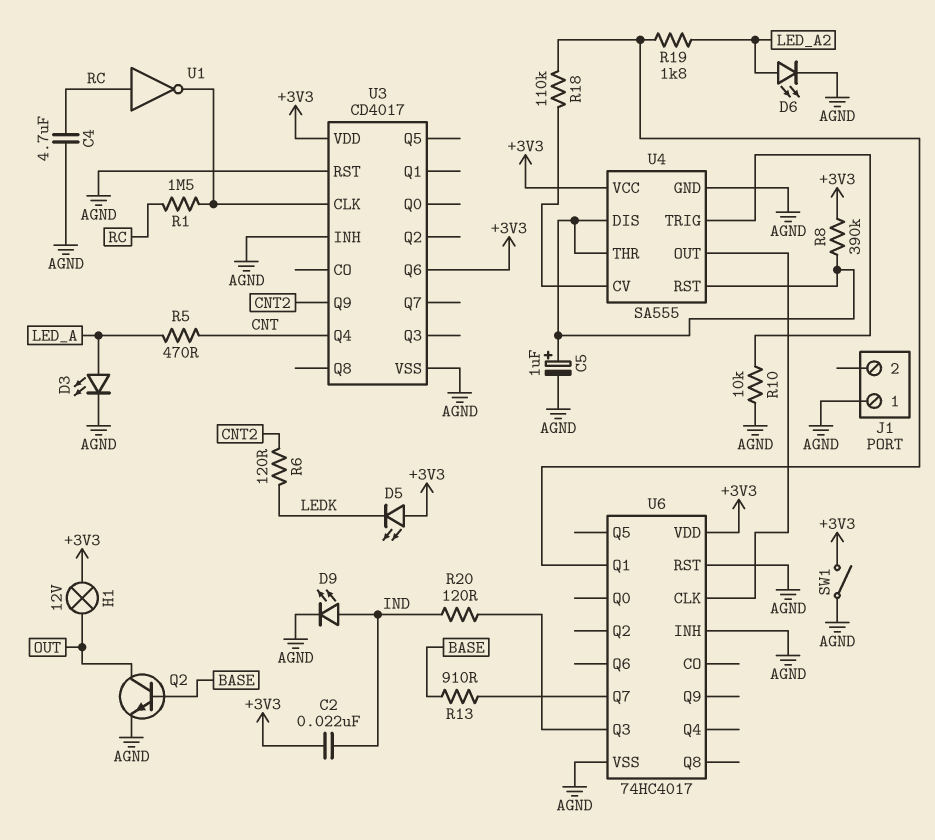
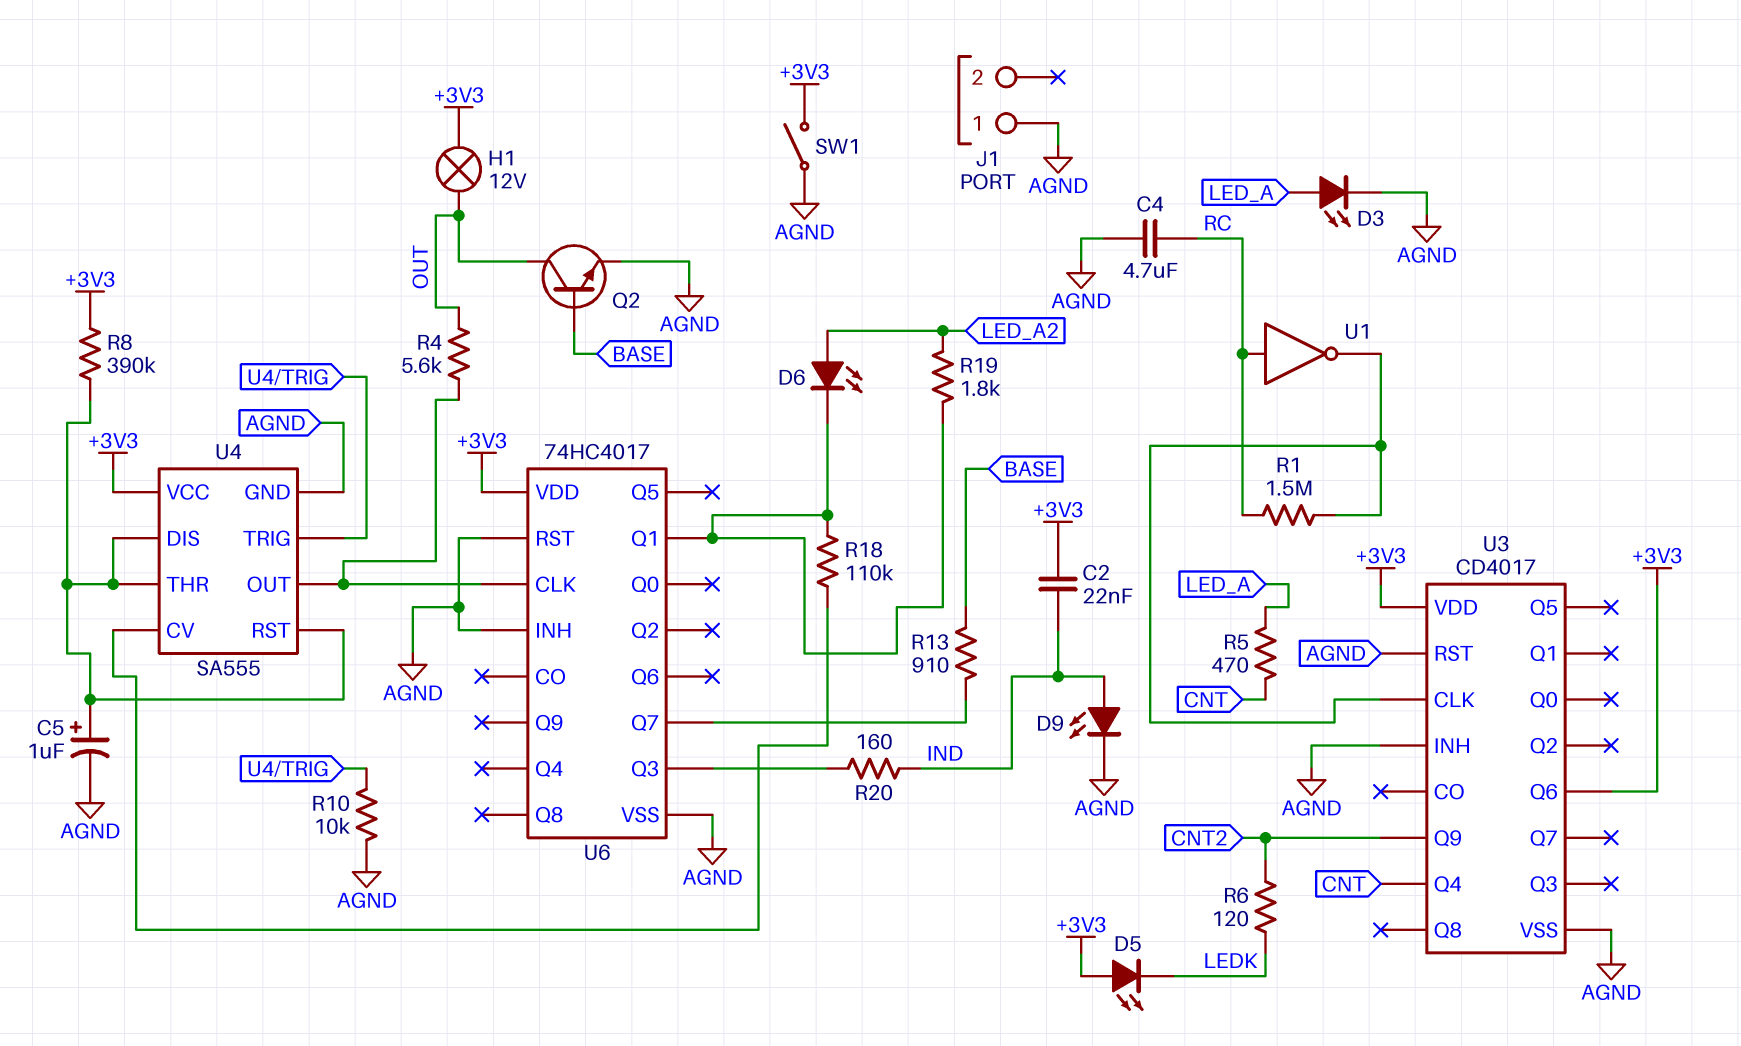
D6: LED (A LED_A2, K AGND) -> LED (A LED_A2, K U6/Q1)
R4: none -> 5.6k (OUT, U4/OUT)
R20: 120 (IND, U6/Q3) -> 160 (IND, U6/Q3)

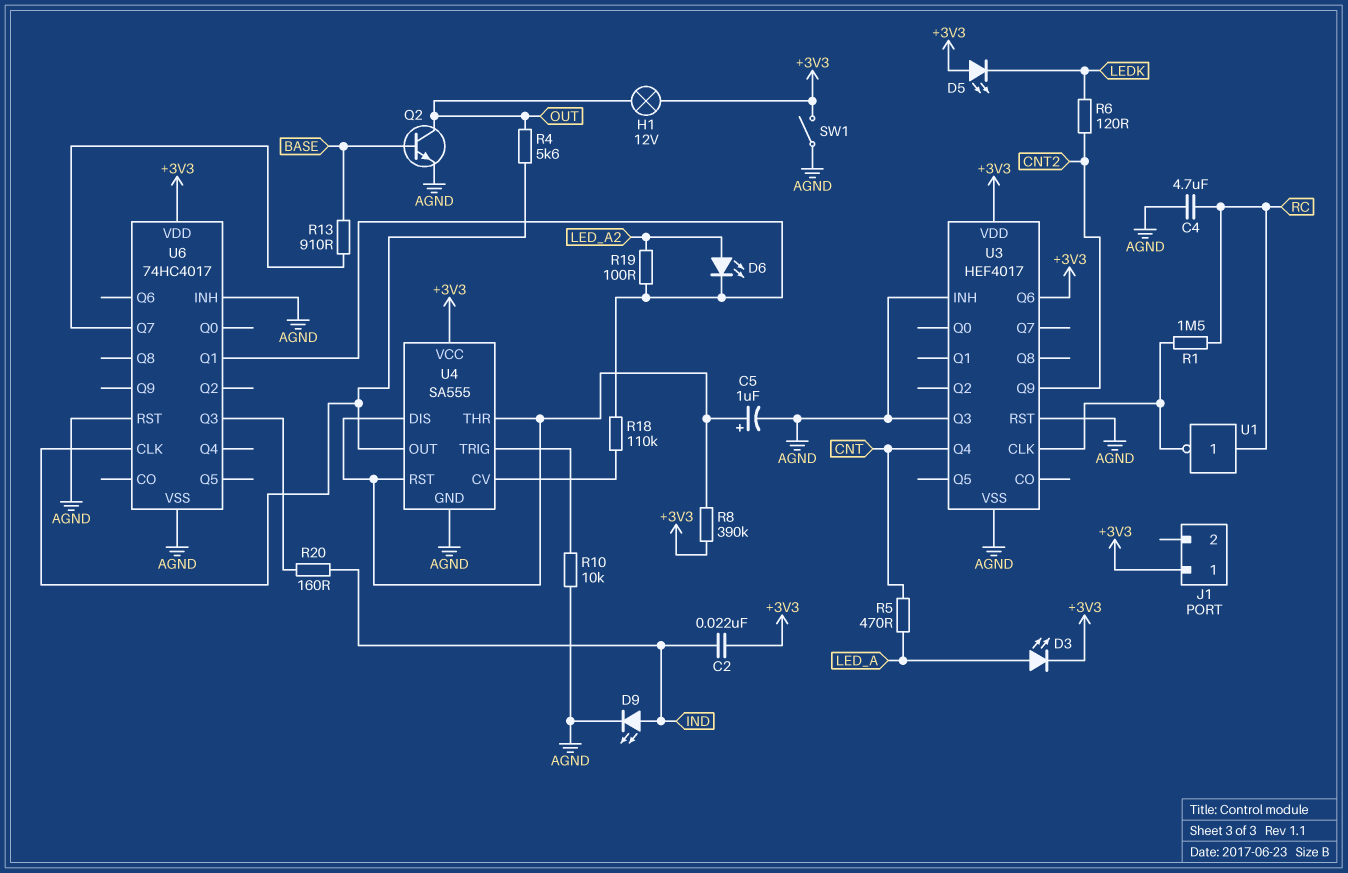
D3: LED (A LED_A, K AGND) -> LED (A LED_A, K +3V3)
J1 pin 1: AGND -> +3V3
R19: 1.8k (LED_A2, U6/Q1) -> 100 (LED_A2, U6/Q1)
U3: CD4017 -> HEF4017
U3 pin Q3: none -> AGND

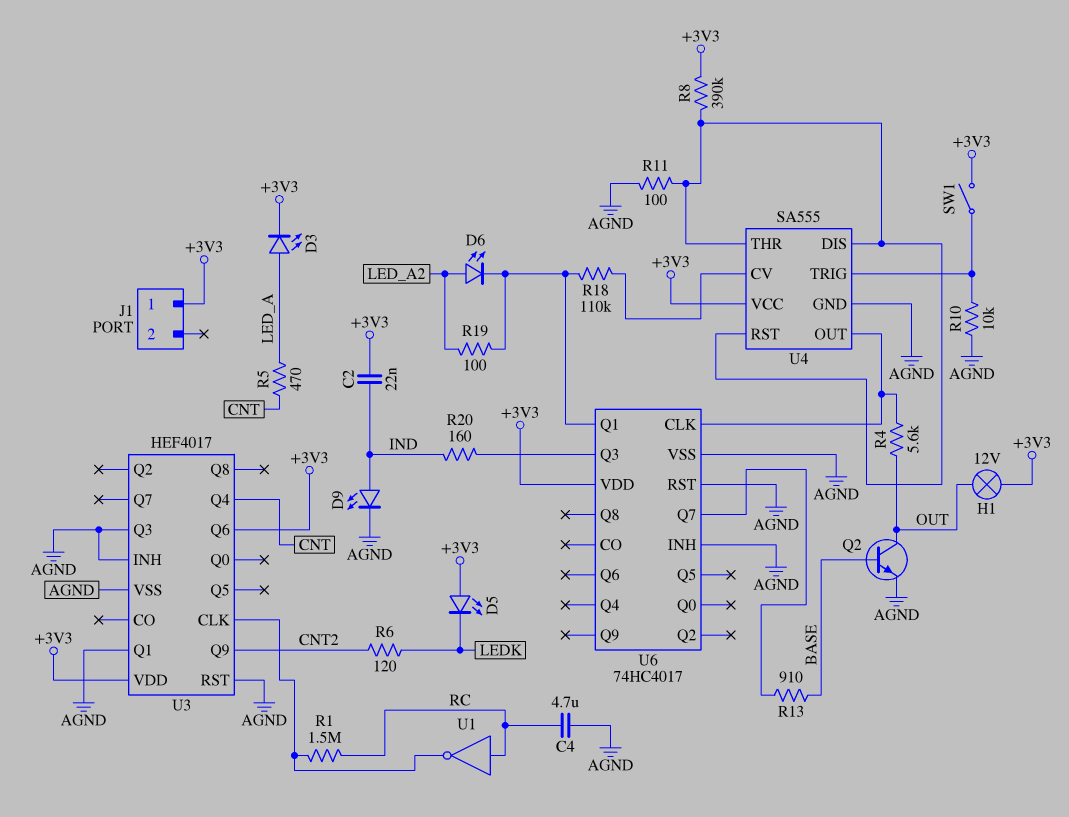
C5: 1uF (plus U4/DIS, minus AGND) -> none
R11: none -> 100 (AGND, U4/DIS)
SW1: switch (+3V3, AGND) -> switch (+3V3, U4/TRIG)
U3 pin Q1: none -> AGND

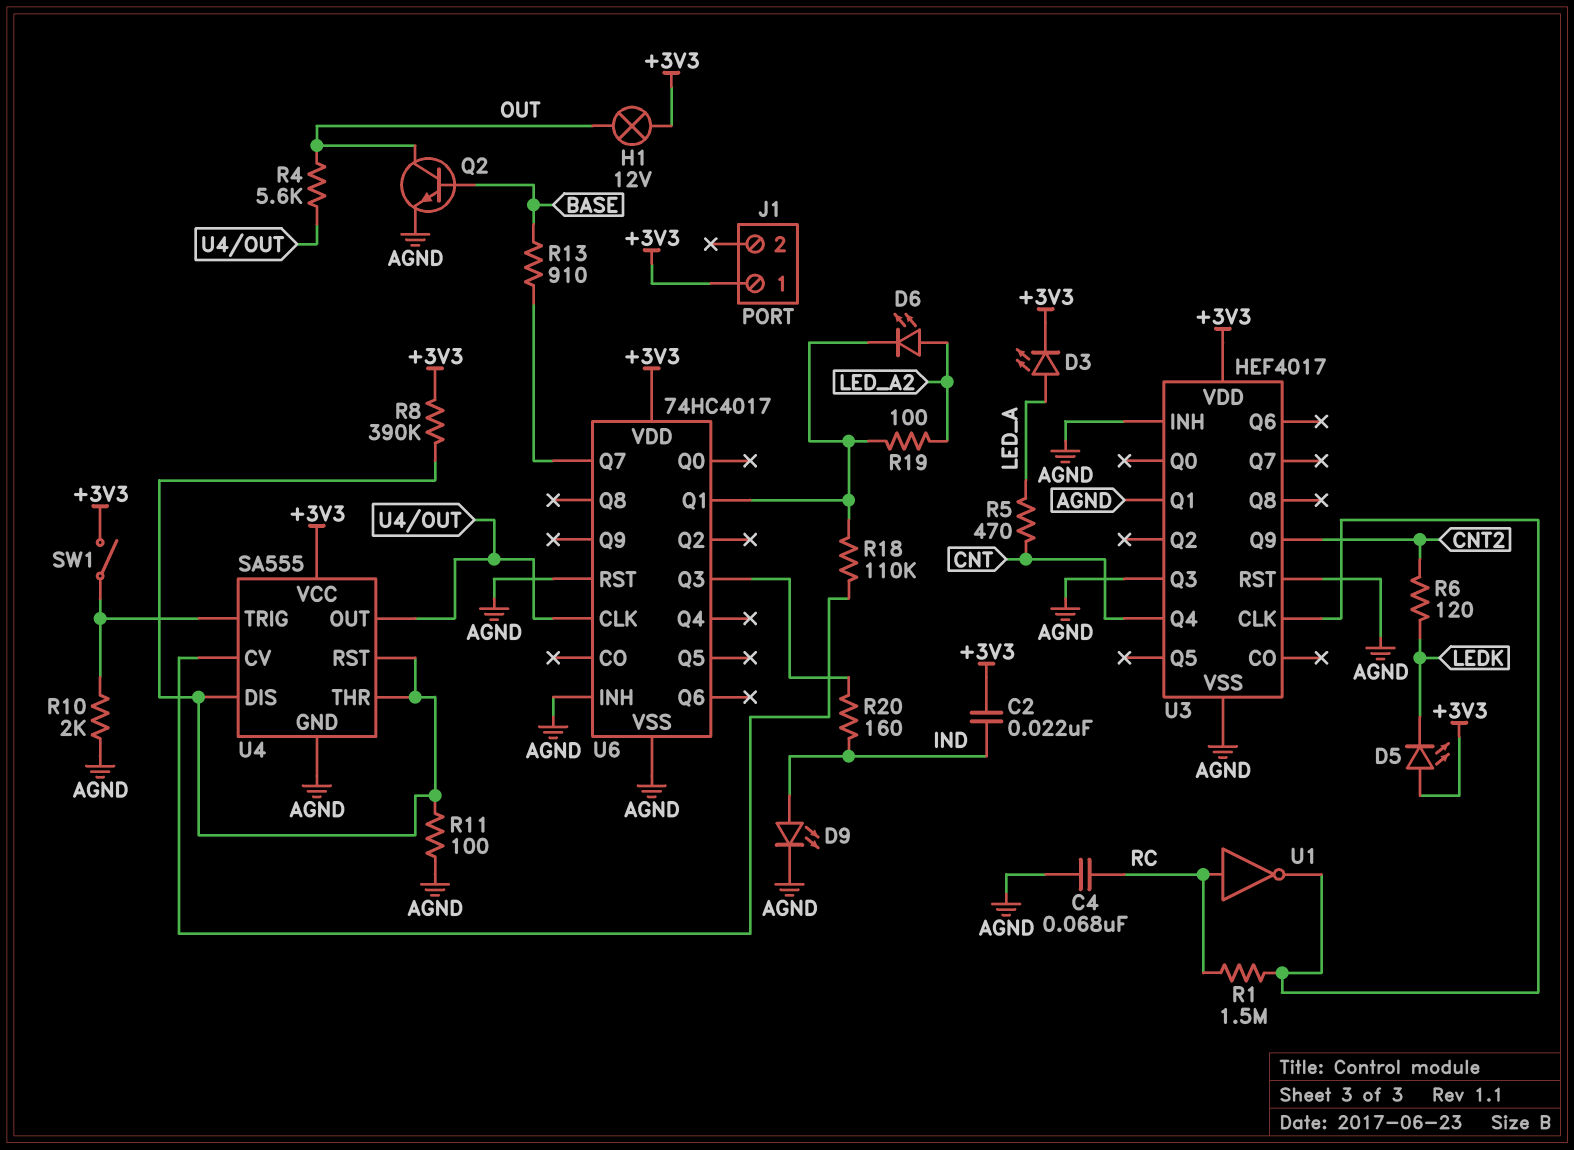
C4: 4.7uF (AGND, RC) -> 68nF (AGND, RC)
R10: 10k (AGND, U4/TRIG) -> 2k (AGND, U4/TRIG)
U3 pin Q6: +3V3 -> none

